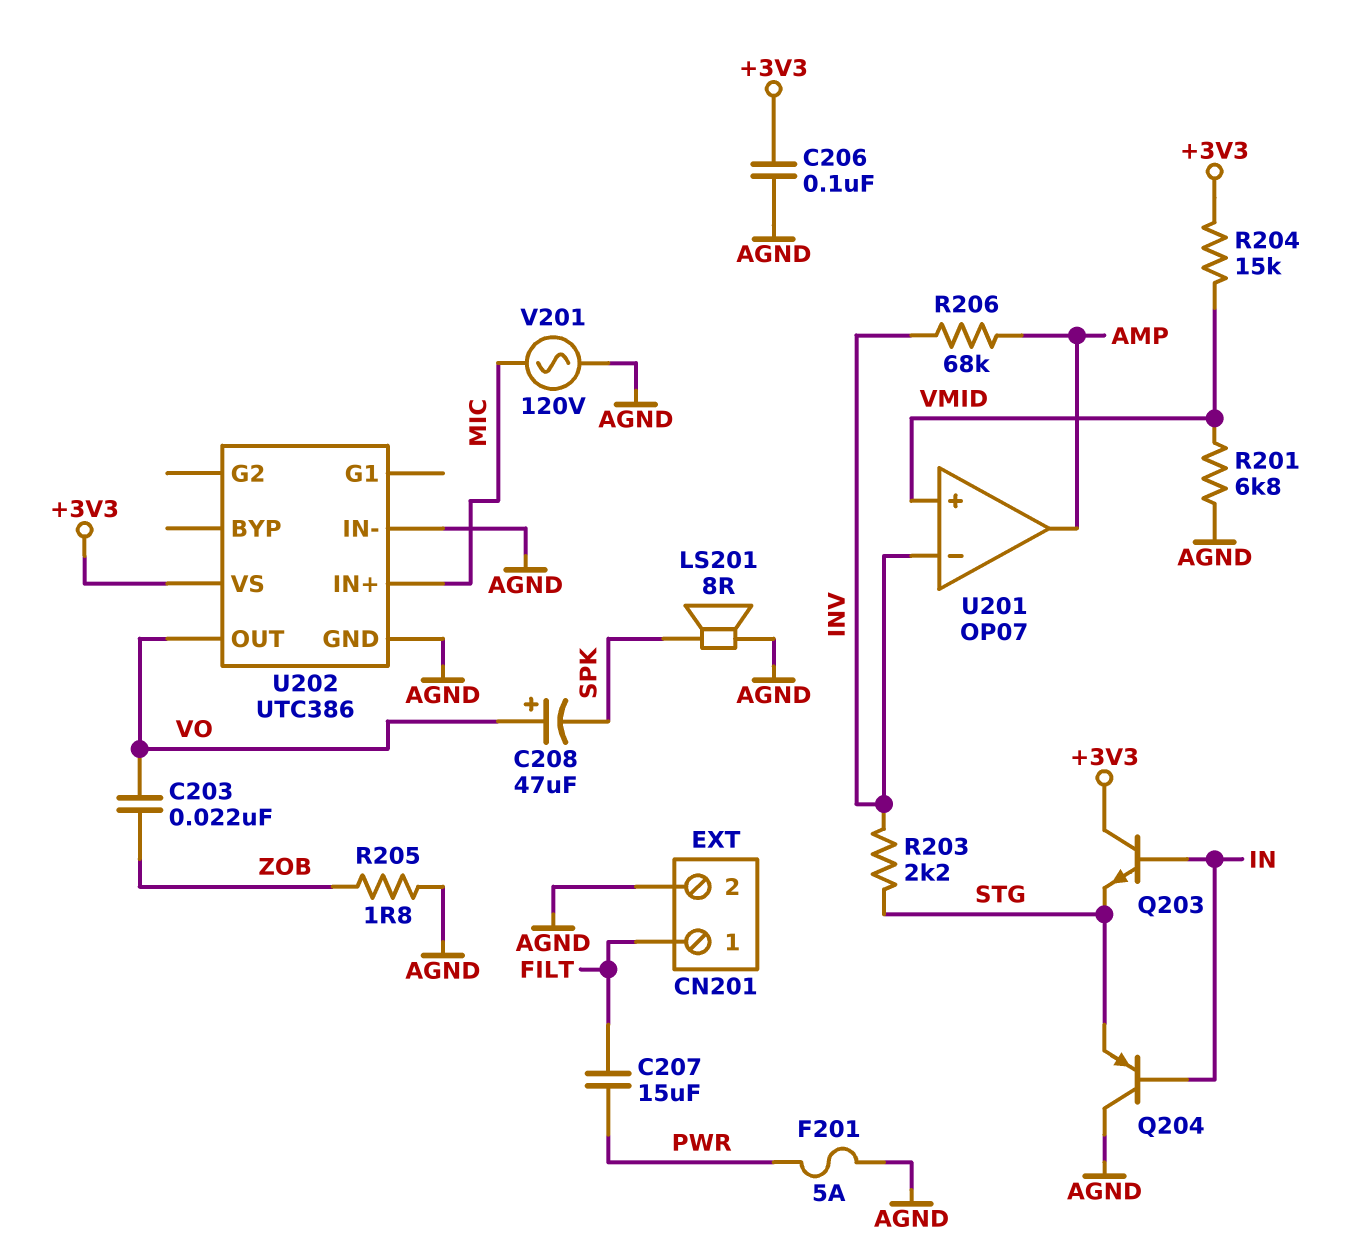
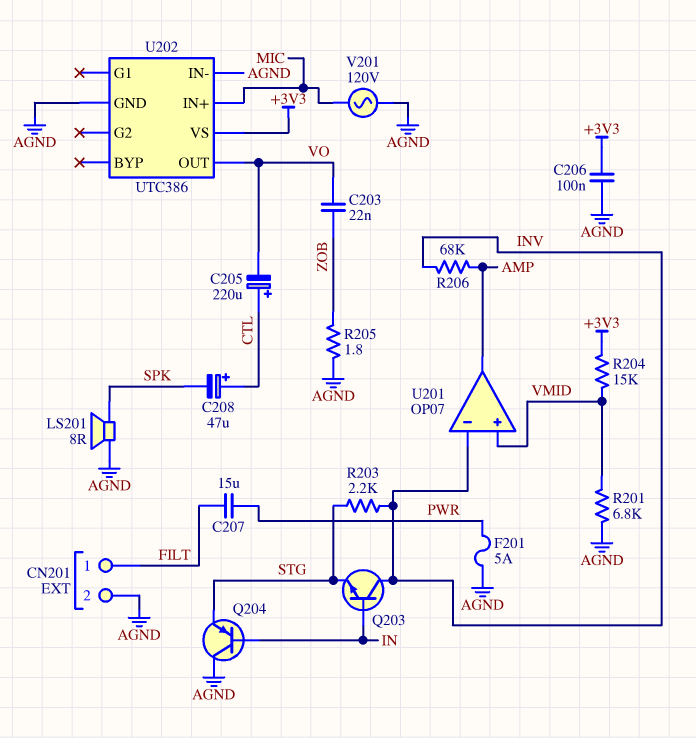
C205: none -> 220uF (plus CTL, minus VO)
C208: 47uF (plus VO, minus SPK) -> 47uF (plus CTL, minus SPK)
Q203: NPN (B IN, C +3V3, E STG) -> NPN (B IN, C INV, E STG)

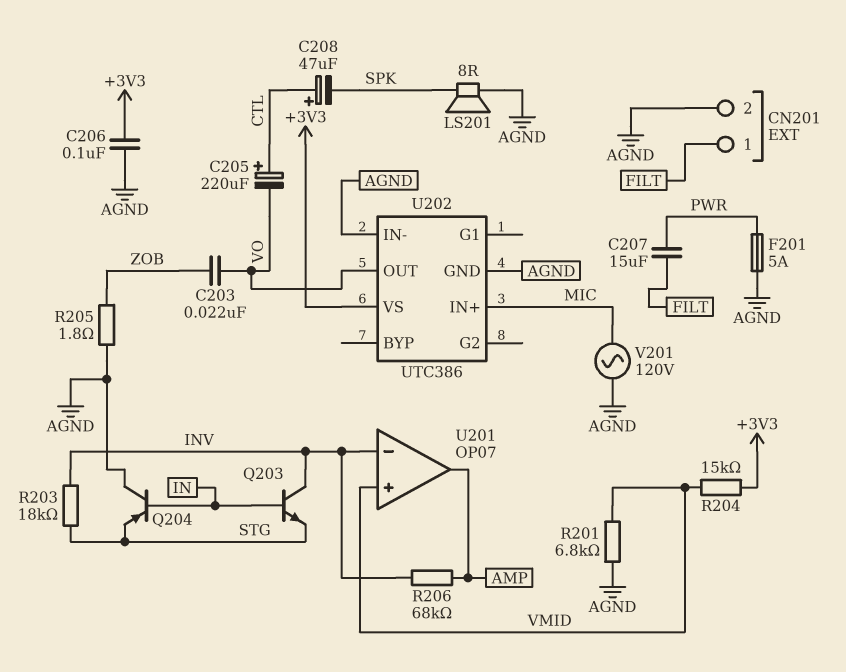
R203: 2.2k (INV, STG) -> 18k (INV, STG)

